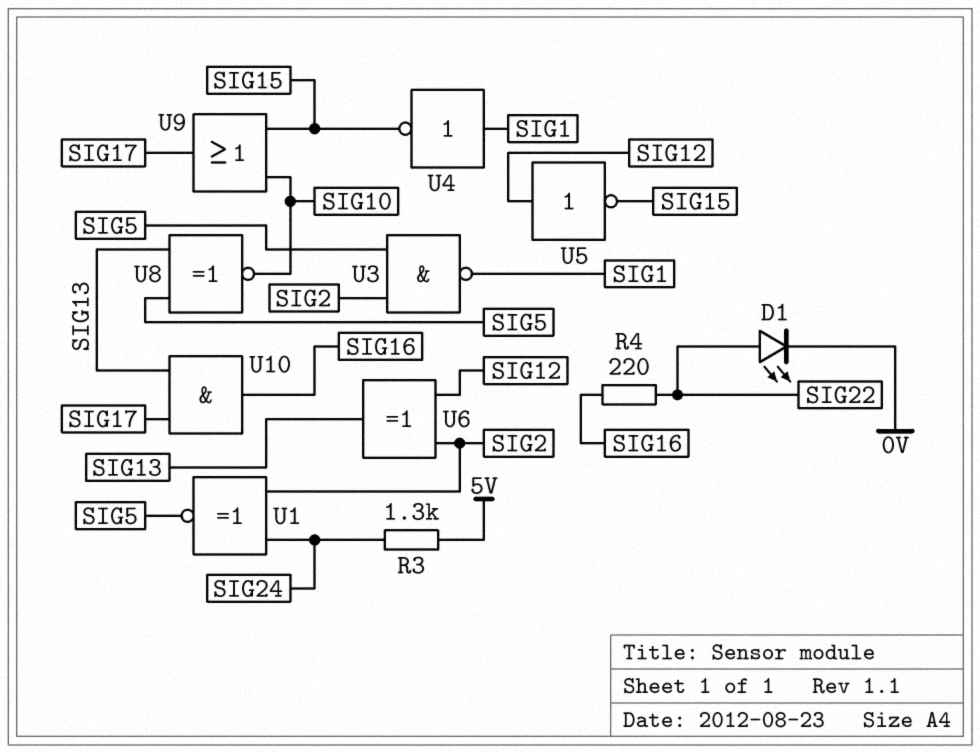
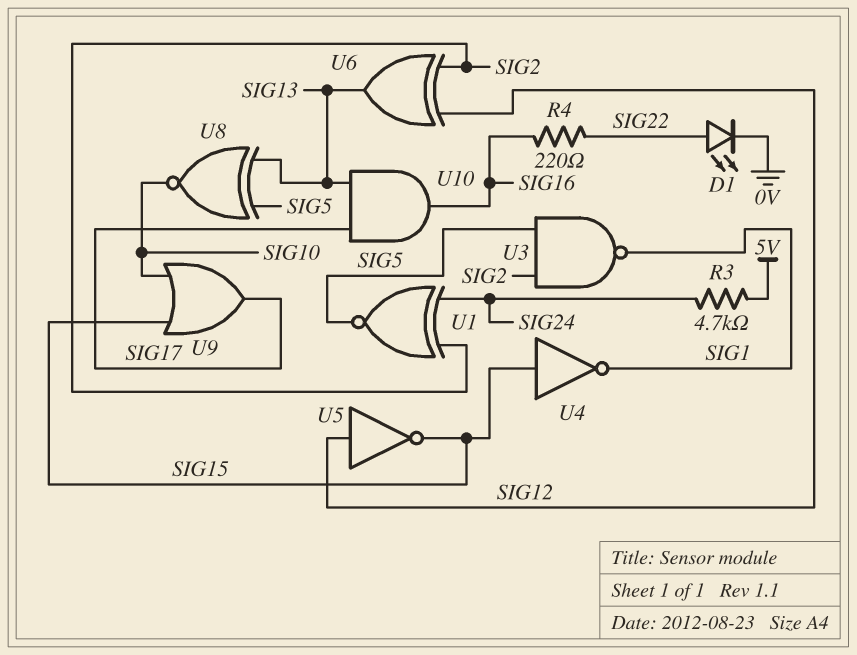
R3: 1.3k (5V, SIG24) -> 4.7k (5V, SIG24)
U4: NOT (in SIG1, out SIG15) -> NOT (in SIG15, out SIG1)

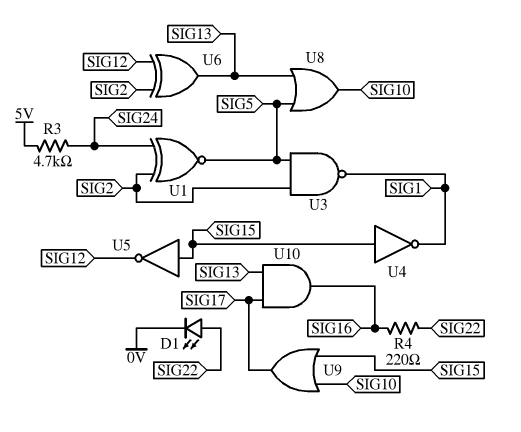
U5: NOT (in SIG12, out SIG15) -> NOT (in SIG15, out SIG12)
U8: XNOR (in SIG5, in SIG13, out SIG10) -> OR (in SIG5, in SIG13, out SIG10)

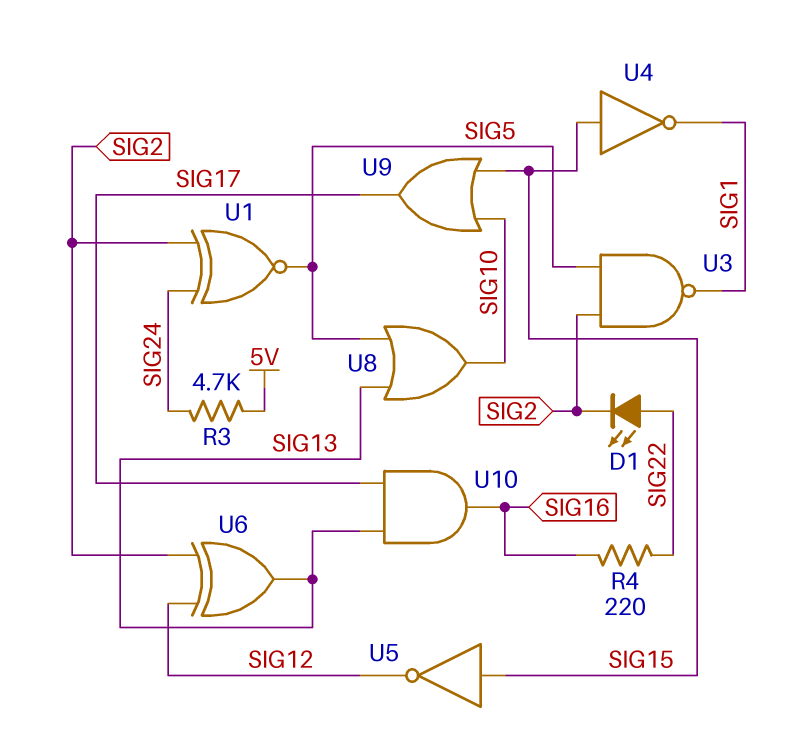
D1: LED (A SIG22, K 0V) -> LED (A SIG22, K SIG2)

